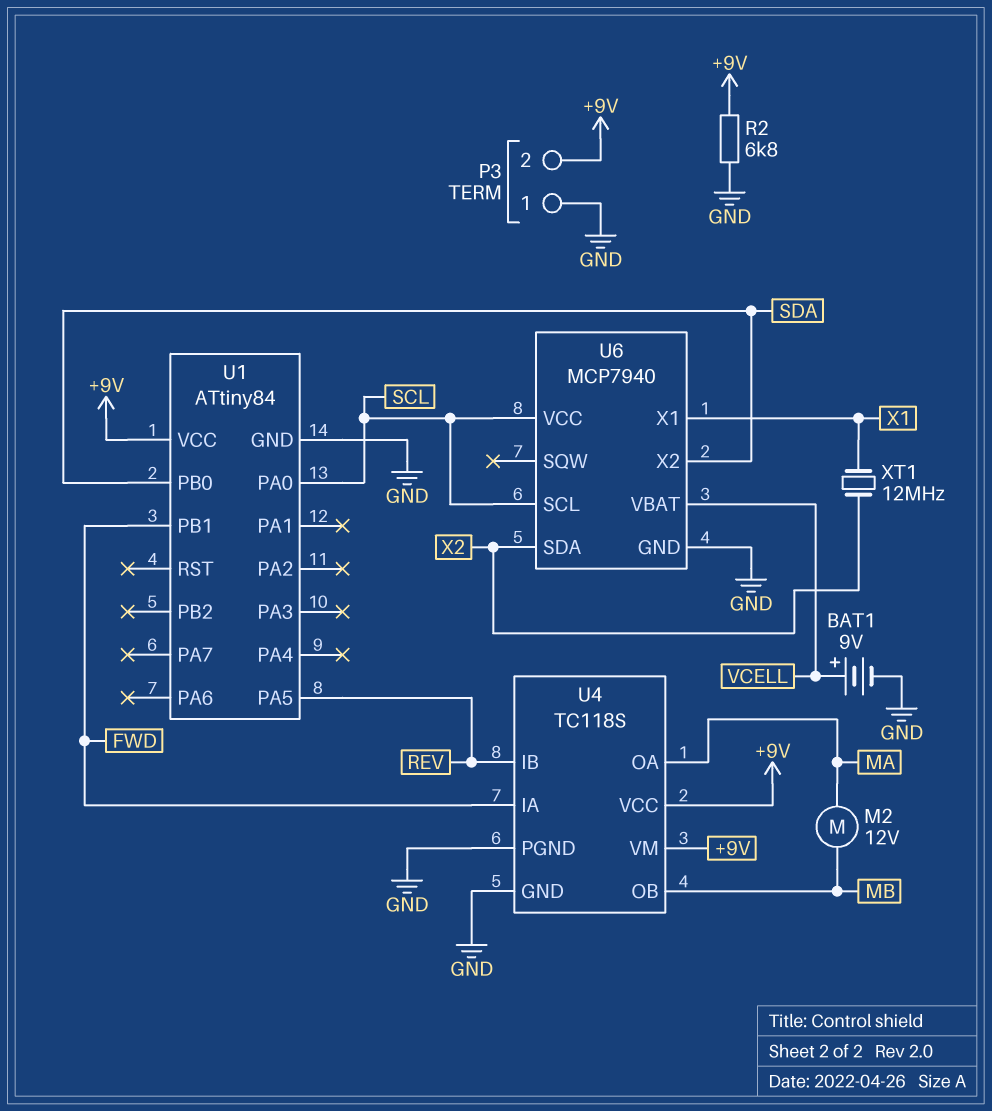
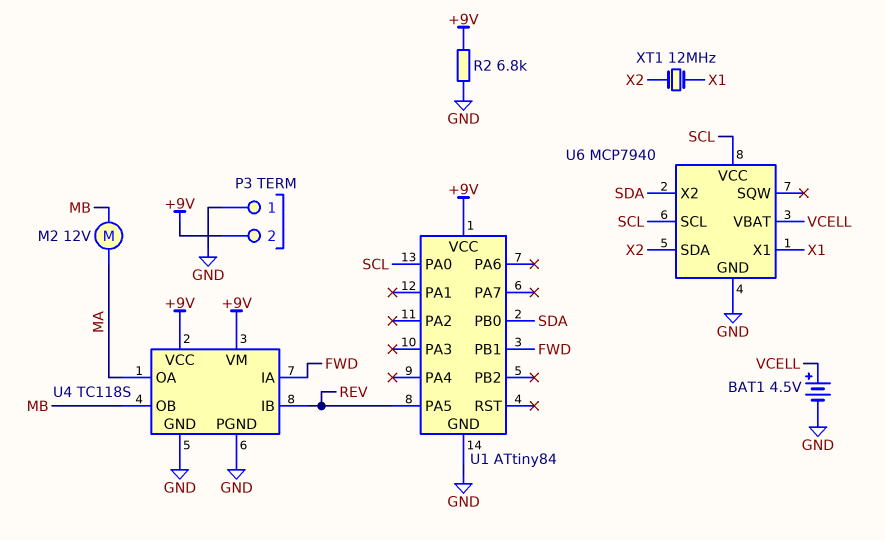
BAT1: 9V (plus VCELL, minus GND) -> 4.5V (plus VCELL, minus GND)

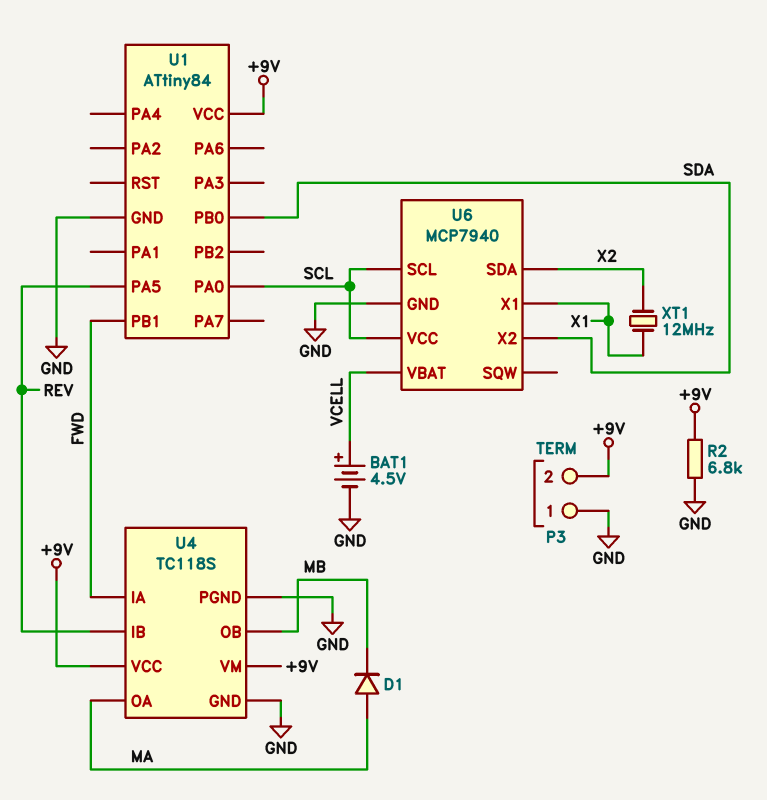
D1: none -> diode (A MA, K MB)
M2: motor 12V (MA, MB) -> none

